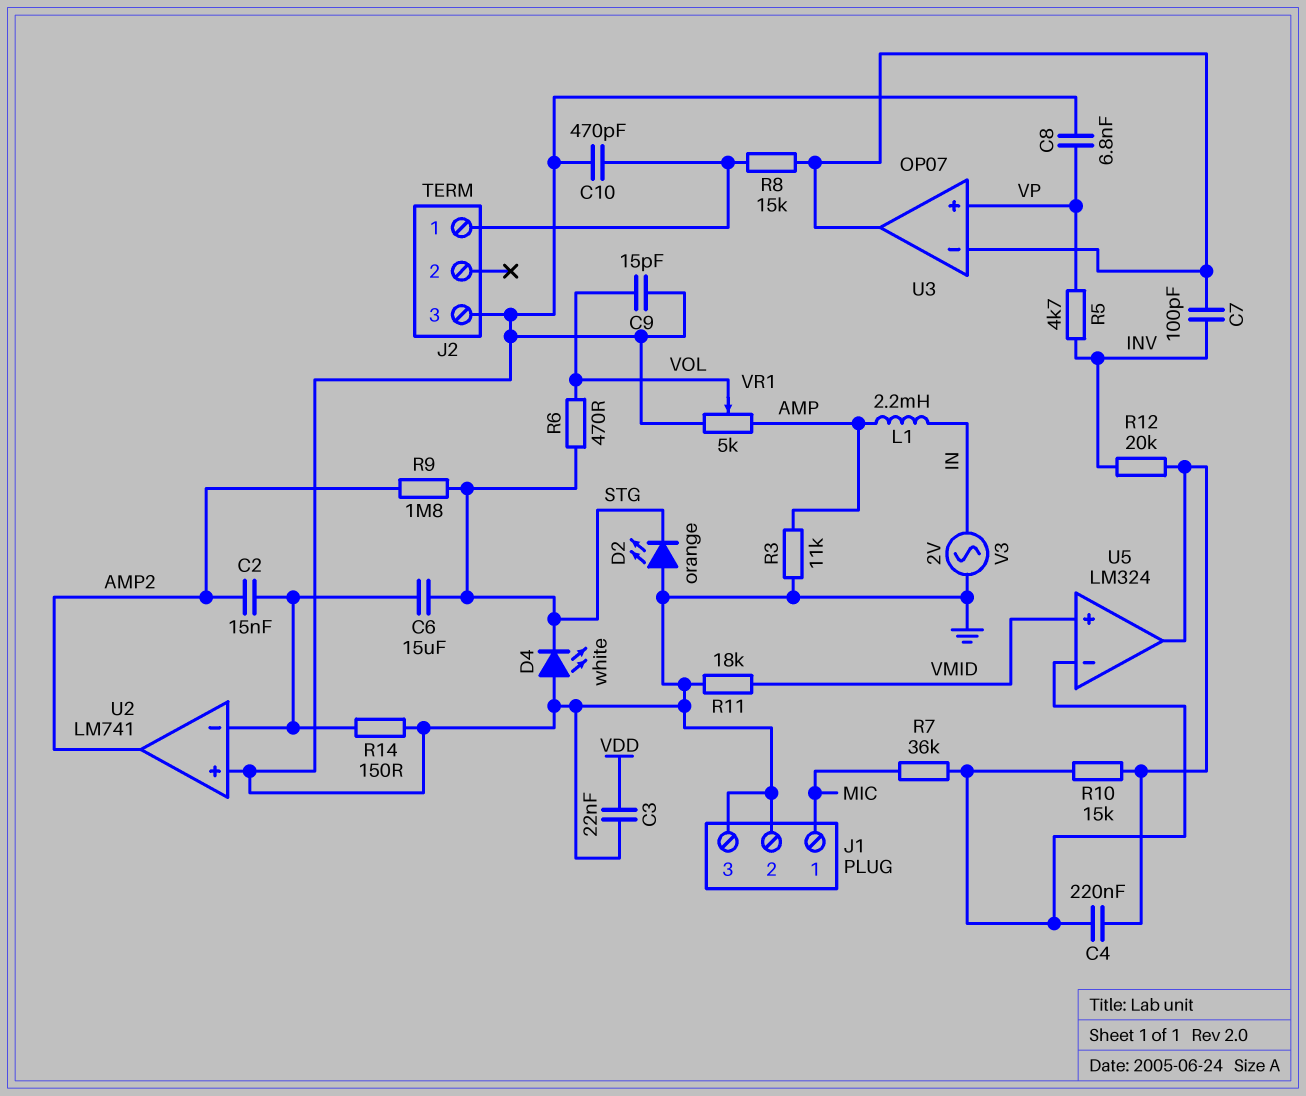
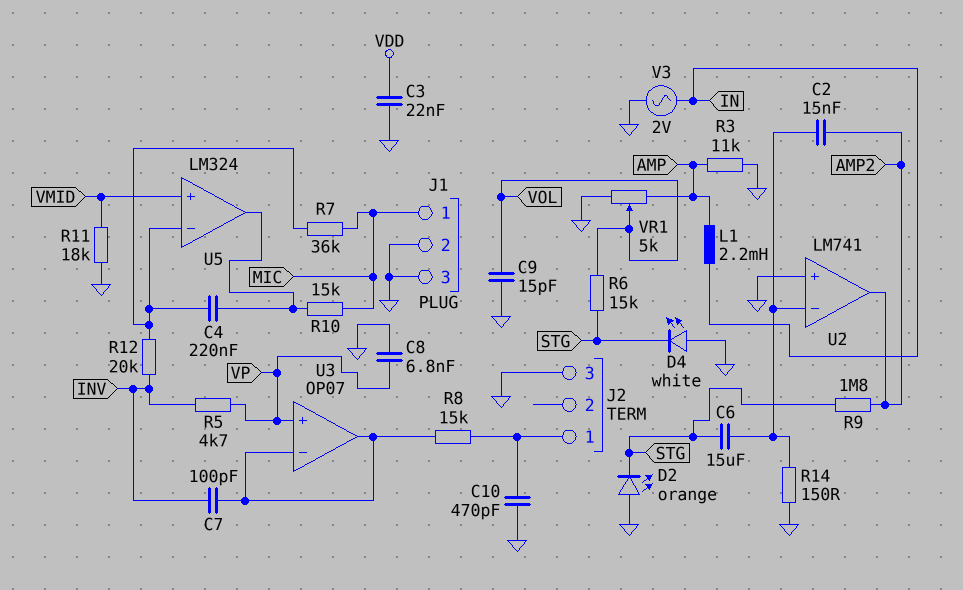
R6: 470 (STG, VOL) -> 15k (STG, VOL)
R10: 15k (U5/in-, U5/out) -> 15k (MIC, U5/out)
R12: 20k (INV, U5/out) -> 20k (INV, U5/in-)

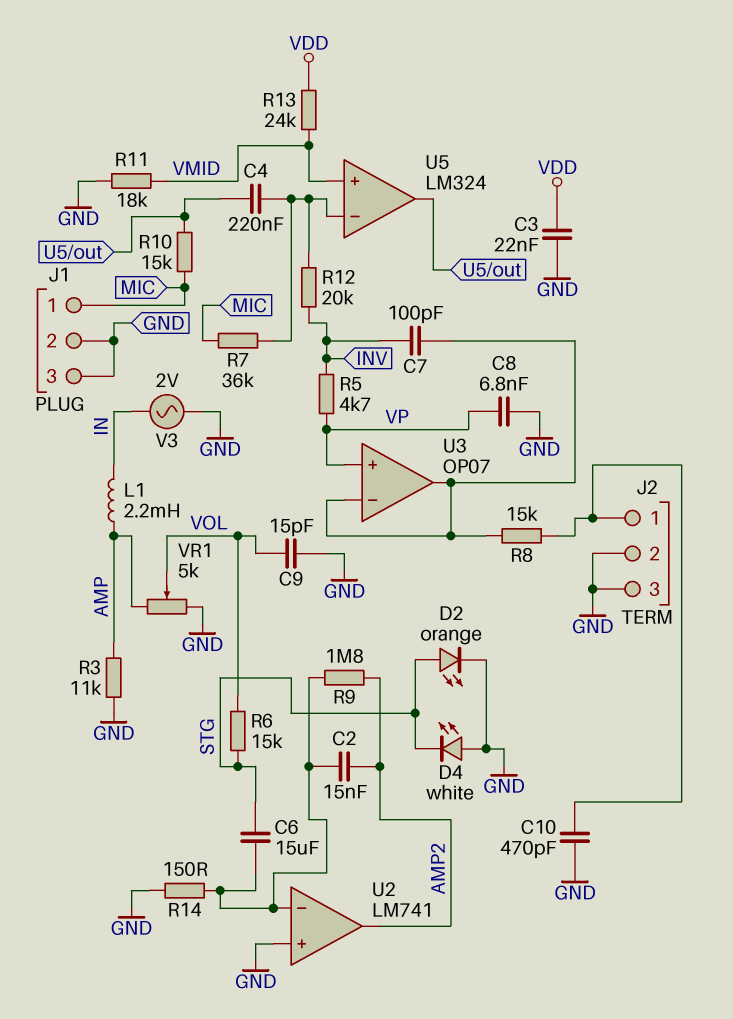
D2: LED orange (A GND, K STG) -> LED orange (A STG, K GND)
J2 pin 2: none -> GND
R9: 1.8M (AMP2, STG) -> 1.8M (AMP2, U2/in-)
R13: none -> 24k (VDD, VMID)

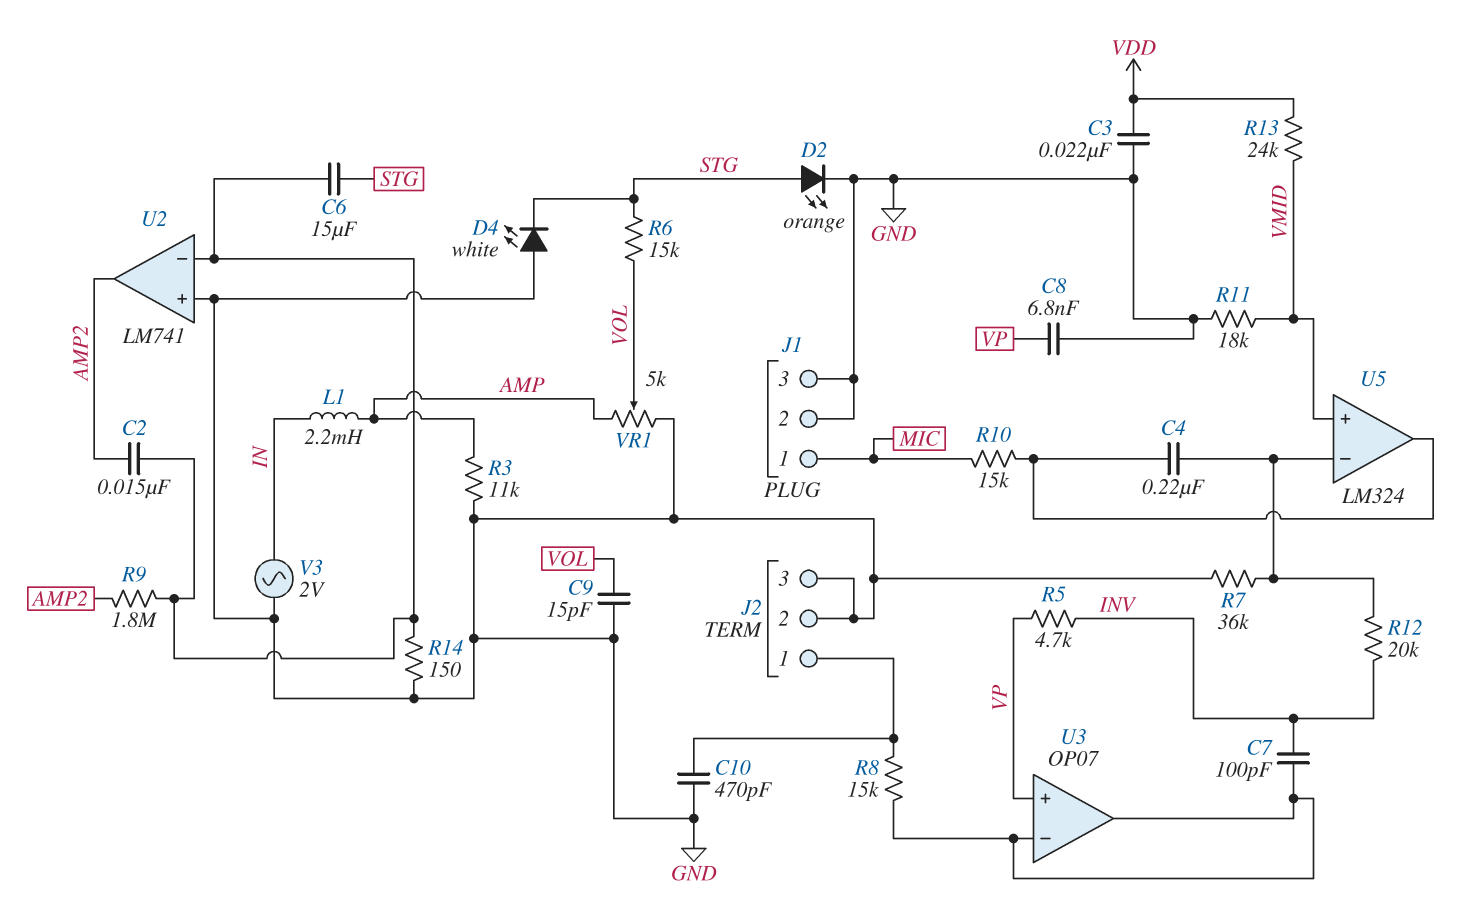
R7: 36k (MIC, U5/in-) -> 36k (GND, U5/in-)

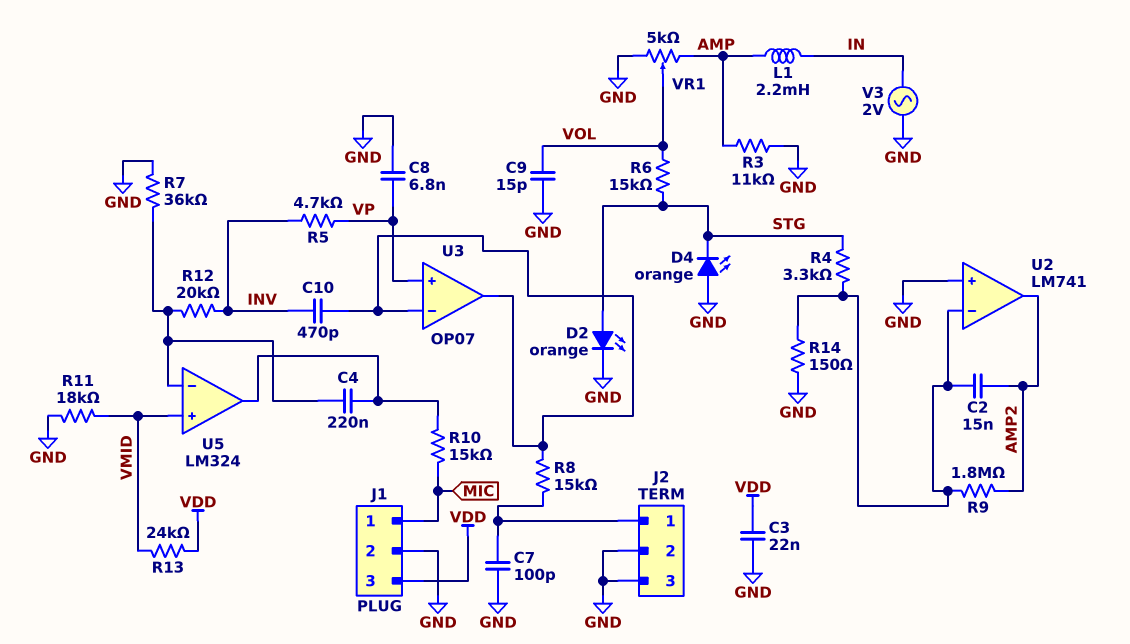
C6: 15uF (STG, U2/in-) -> none
C7: 100pF (INV, U3/in-) -> 100pF (GND, J2/1)
C10: 470pF (GND, J2/1) -> 470pF (INV, U3/in-)
D4: LED white (A GND, K STG) -> LED orange (A GND, K STG)
J1 pin 3: GND -> VDD
R4: none -> 3.3k (STG, U2/in-)

